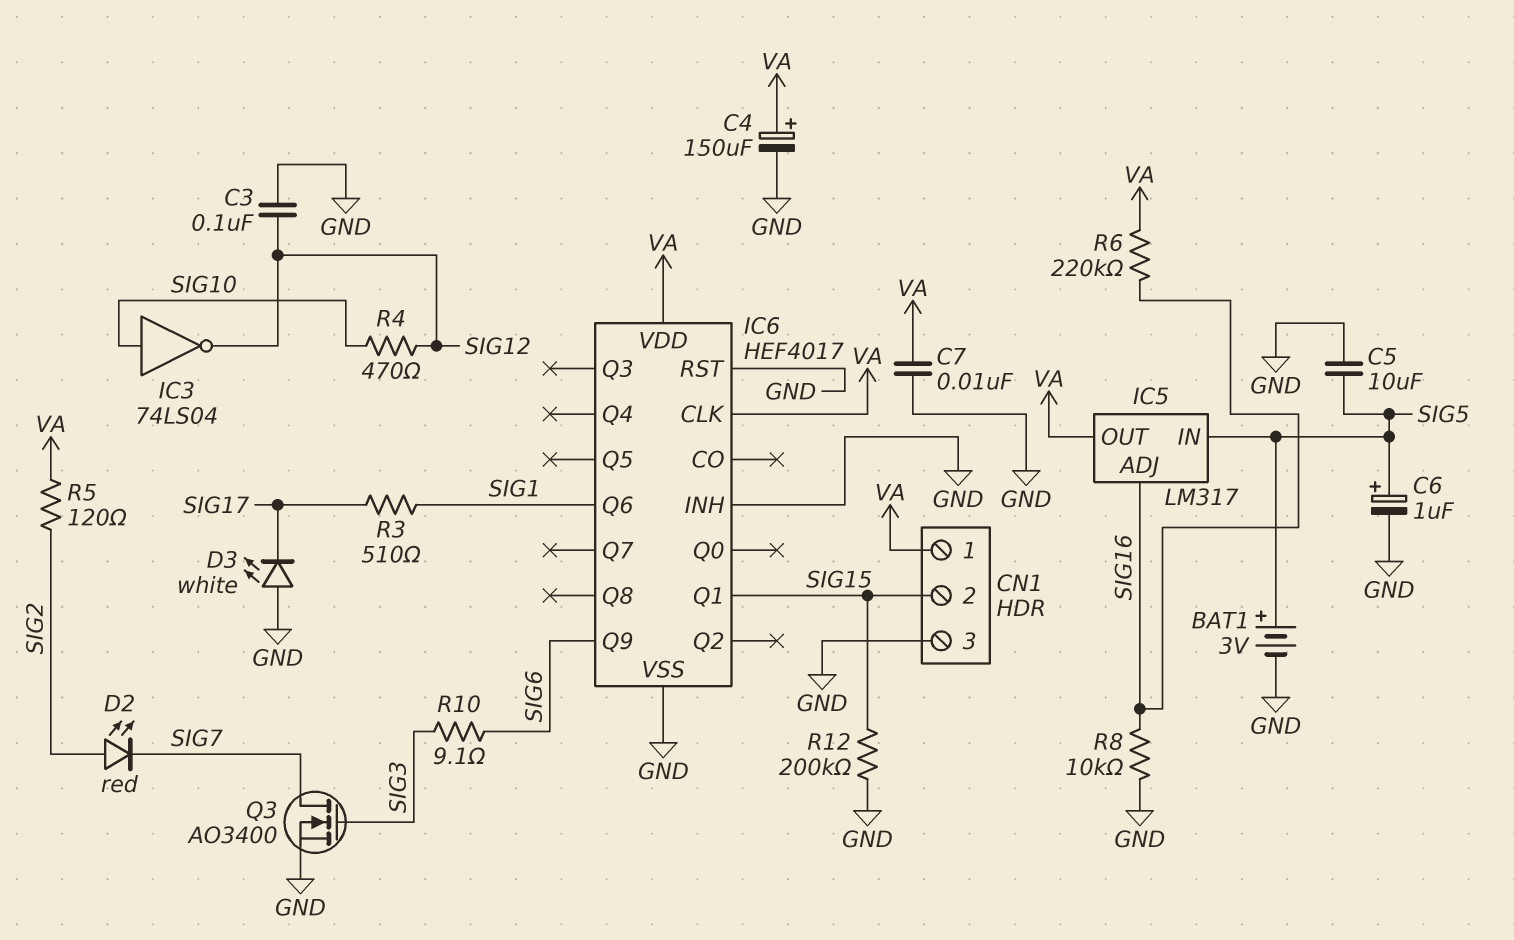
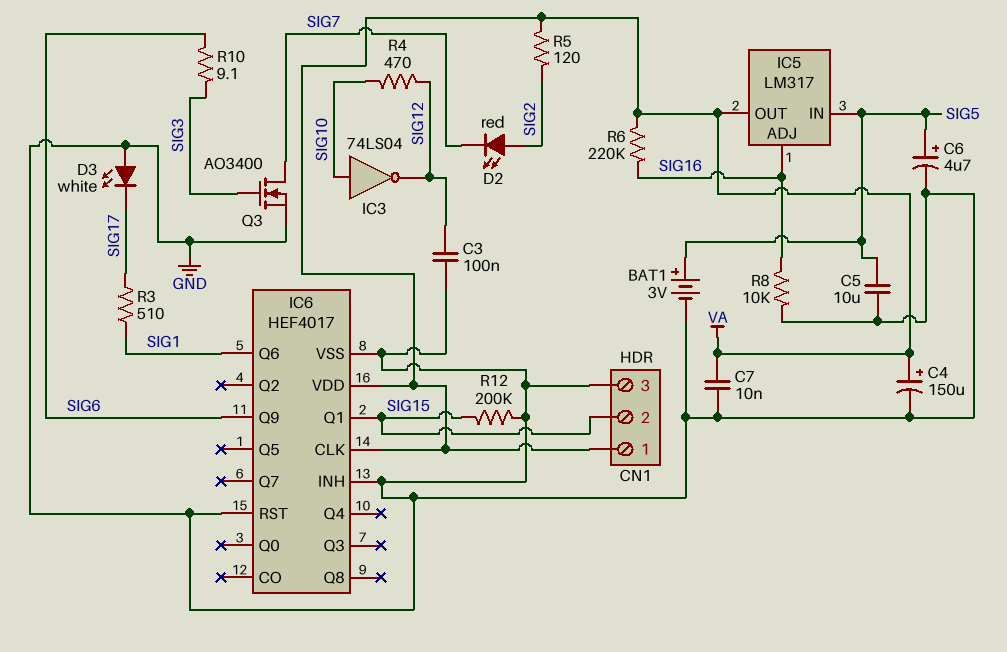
C6: 1uF (plus SIG5, minus GND) -> 4.7uF (plus SIG5, minus GND)

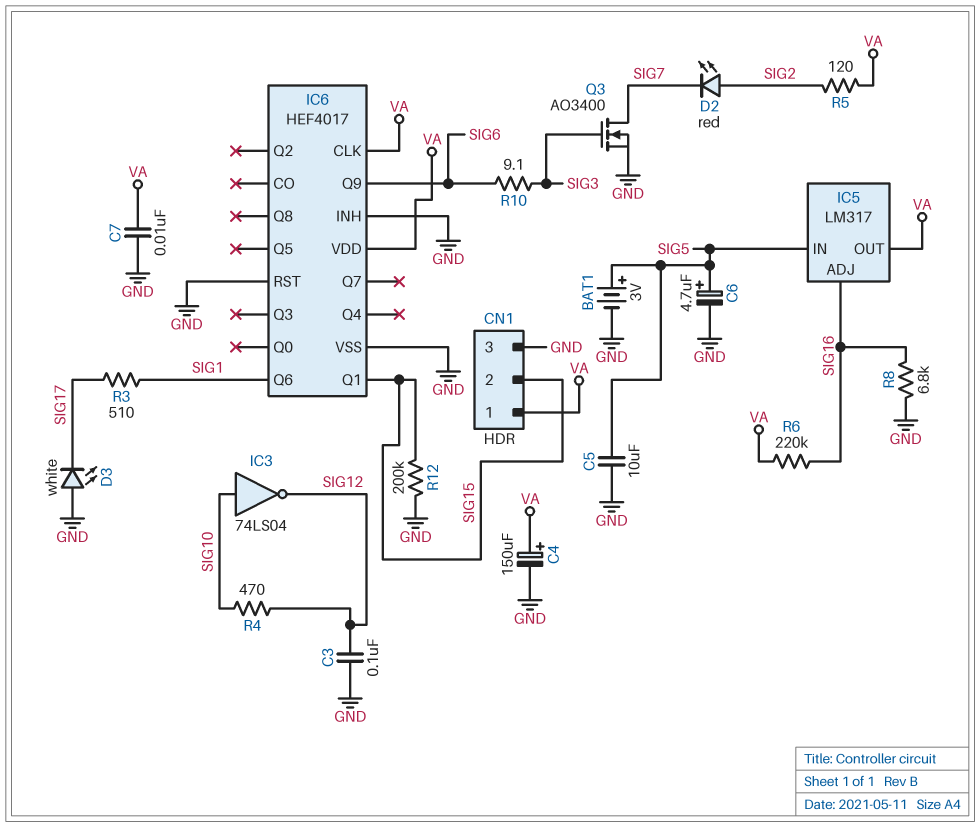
R8: 10k (GND, SIG16) -> 6.8k (GND, SIG16)

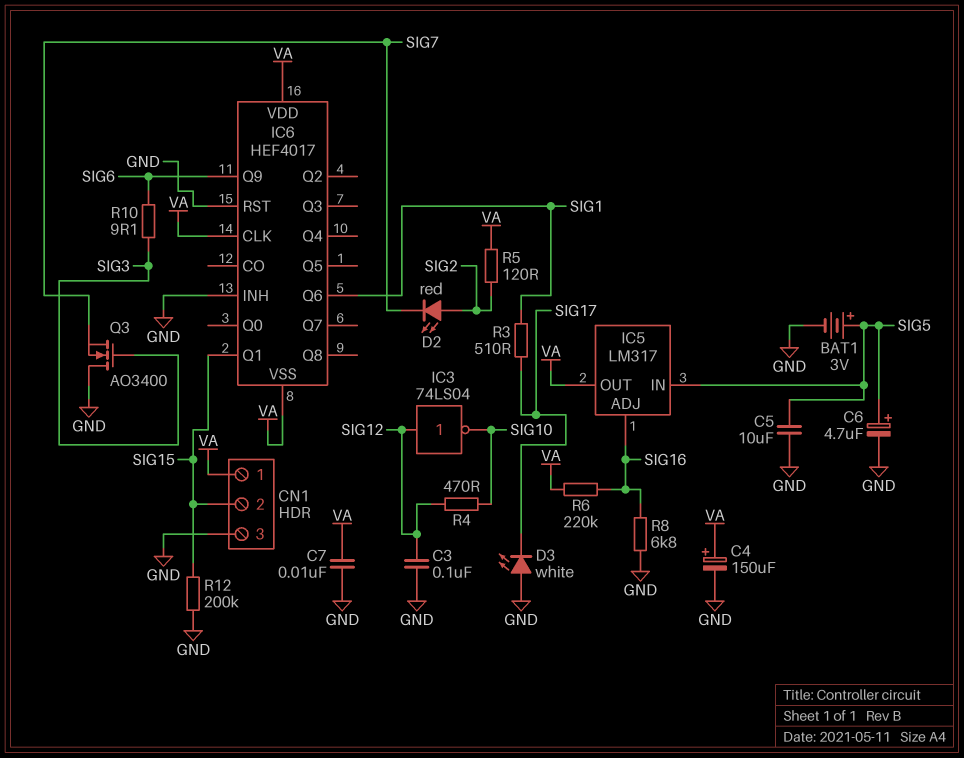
IC3: NOT 74LS04 (in SIG10, out SIG12) -> NOT 74LS04 (in SIG12, out SIG10)
IC6 pin VSS: GND -> VA
Q3: NMOS AO3400 (G SIG3, D SIG7, S GND) -> NMOS AO3400 (G SIG3, D GND, S SIG7)

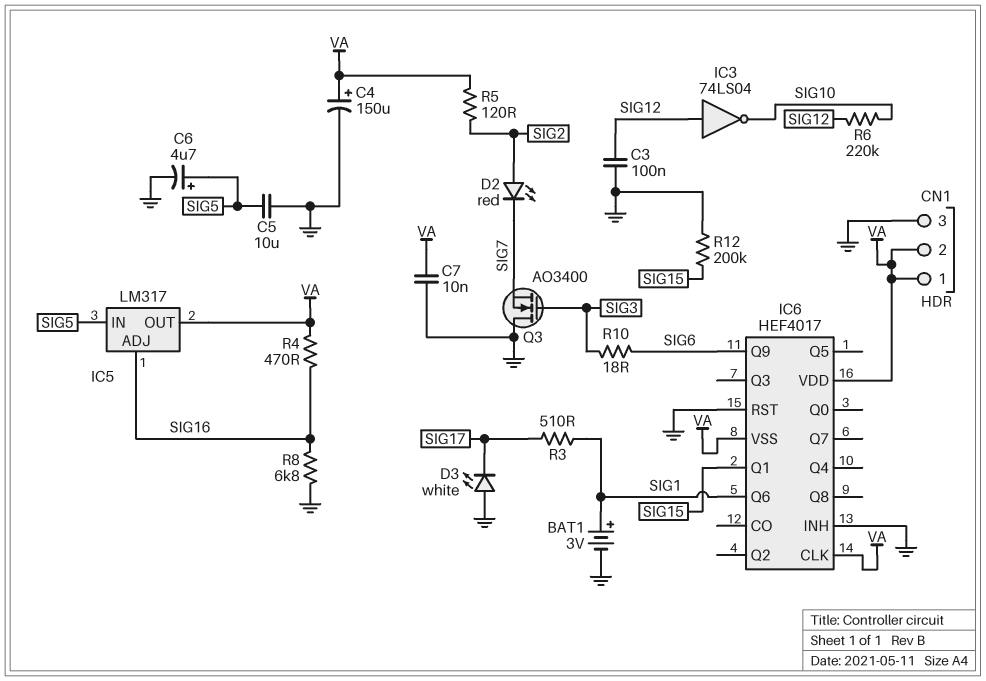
BAT1: 3V (plus SIG5, minus GND) -> 3V (plus SIG1, minus GND)
CN1 pin 2: SIG15 -> VA
R4: 470 (SIG10, SIG12) -> 470 (SIG16, VA)
R6: 220k (SIG16, VA) -> 220k (SIG10, SIG12)
R10: 9.1 (SIG3, SIG6) -> 18 (SIG3, SIG6)

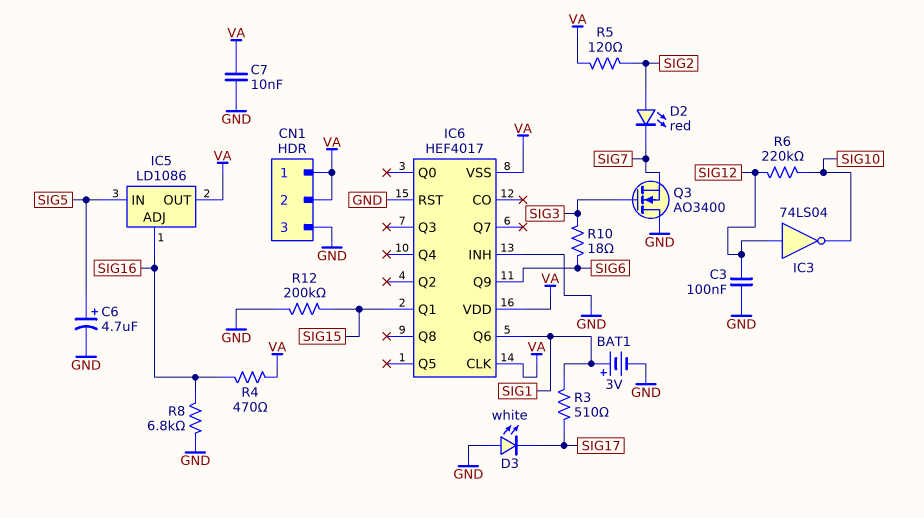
C4: 150uF (plus VA, minus GND) -> none
C5: 10uF (GND, SIG5) -> none
IC5: LM317 -> LD1086

